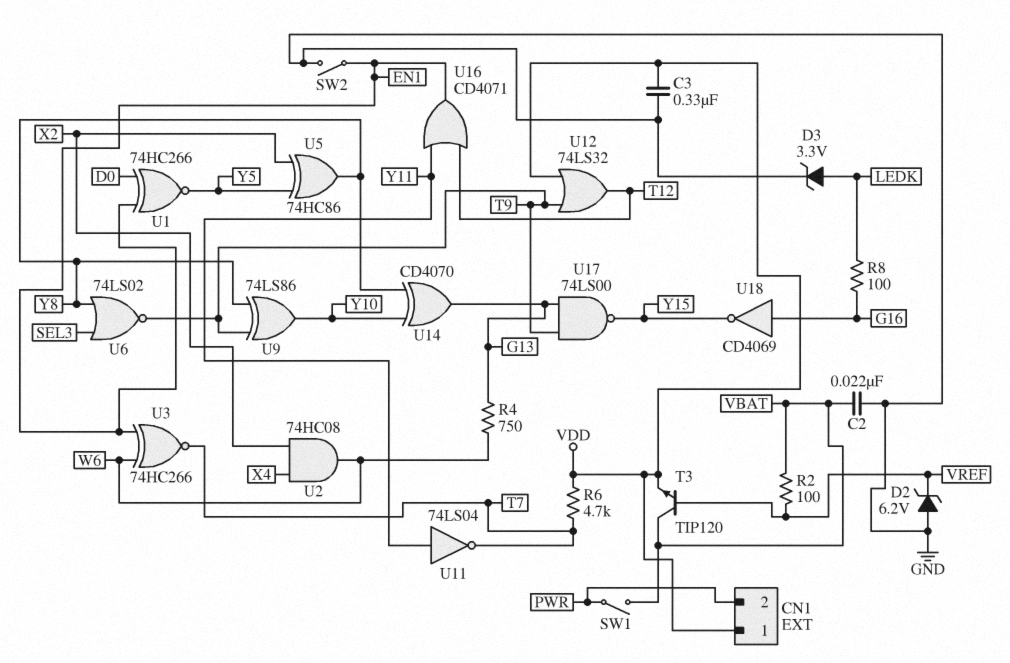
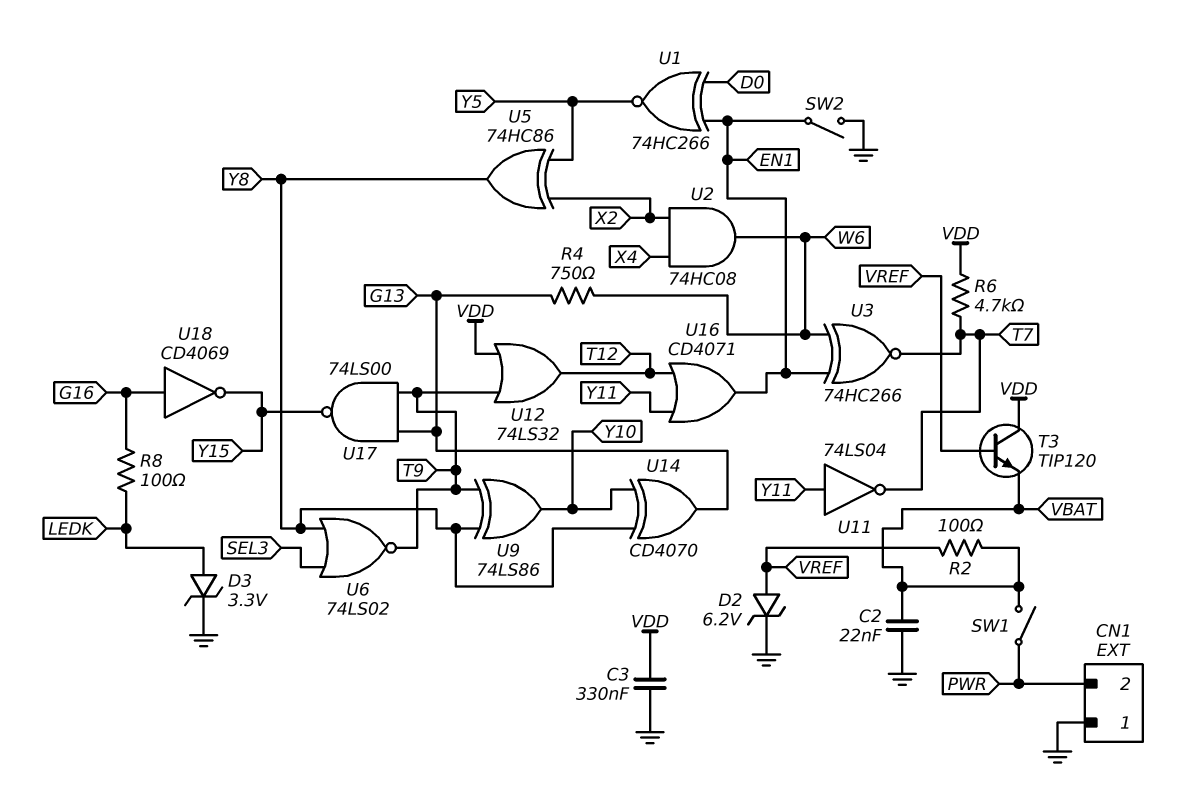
CN1 pin 1: VDD -> GND
D2: zener 6.2V (A GND, K VREF) -> zener 6.2V (A VREF, K GND)
T3: NPN TIP120 (B VREF, C VBAT, E VDD) -> NPN TIP120 (B VREF, C VDD, E VBAT)

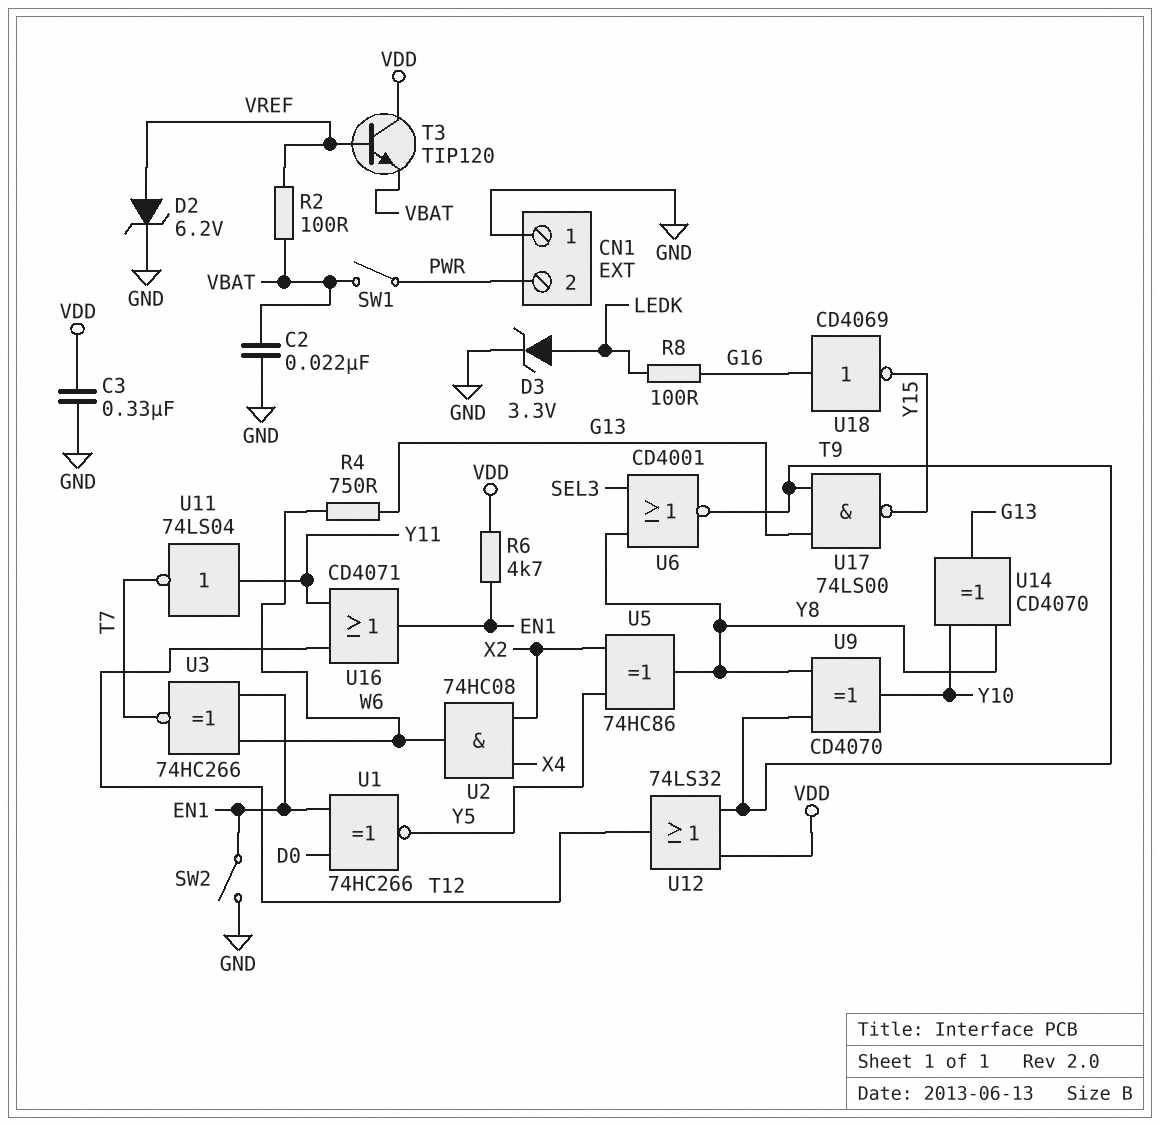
R6: 4.7k (T7, VDD) -> 4.7k (EN1, VDD)
U6: NOR 74LS02 (in SEL3, in Y8, out T9) -> NOR CD4001 (in SEL3, in Y8, out T9)
U9: XOR 74LS86 (in T9, in Y8, out Y10) -> XOR CD4070 (in T9, in Y8, out Y10)

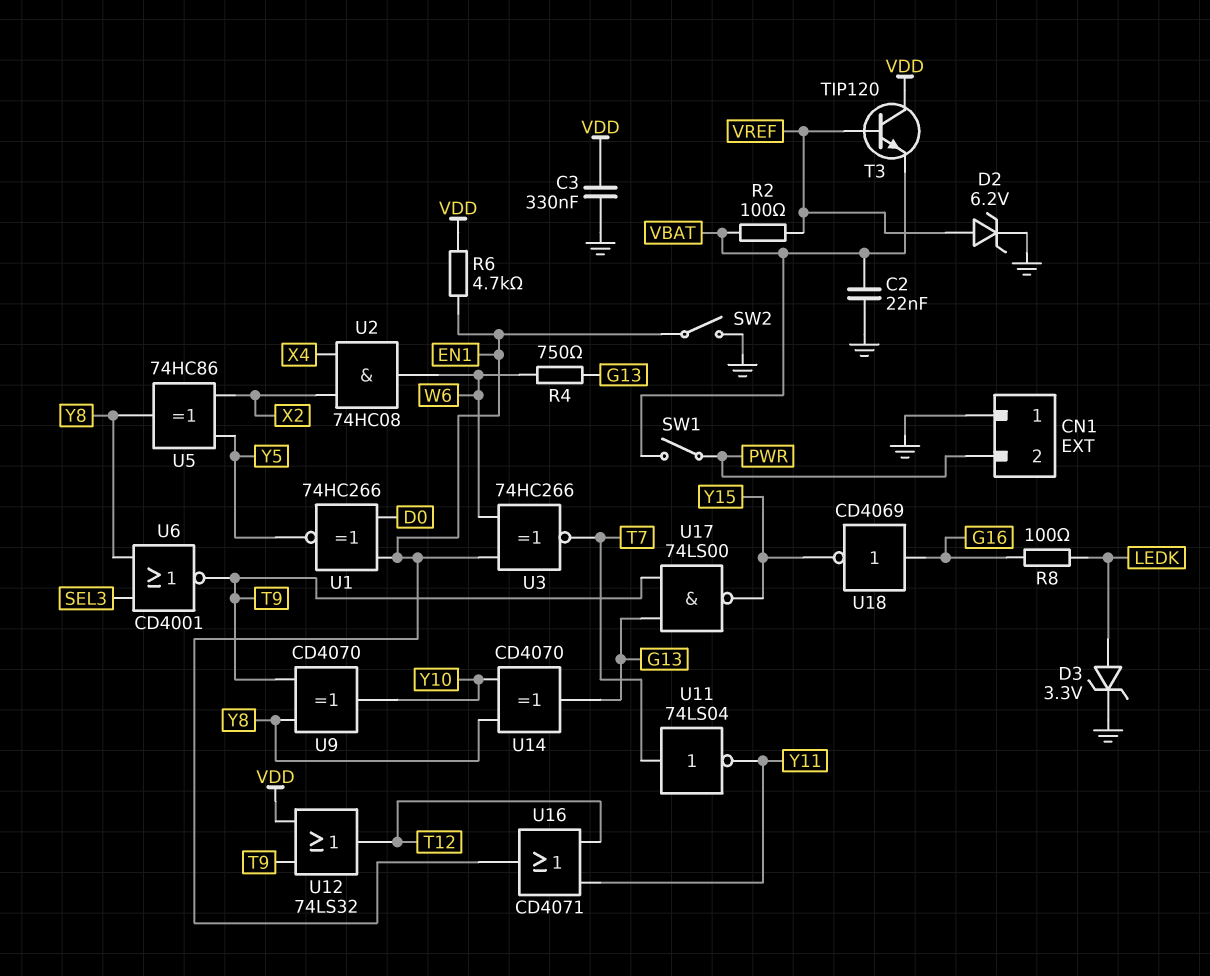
U11: NOT 74LS04 (in Y11, out T7) -> NOT 74LS04 (in T7, out Y11)

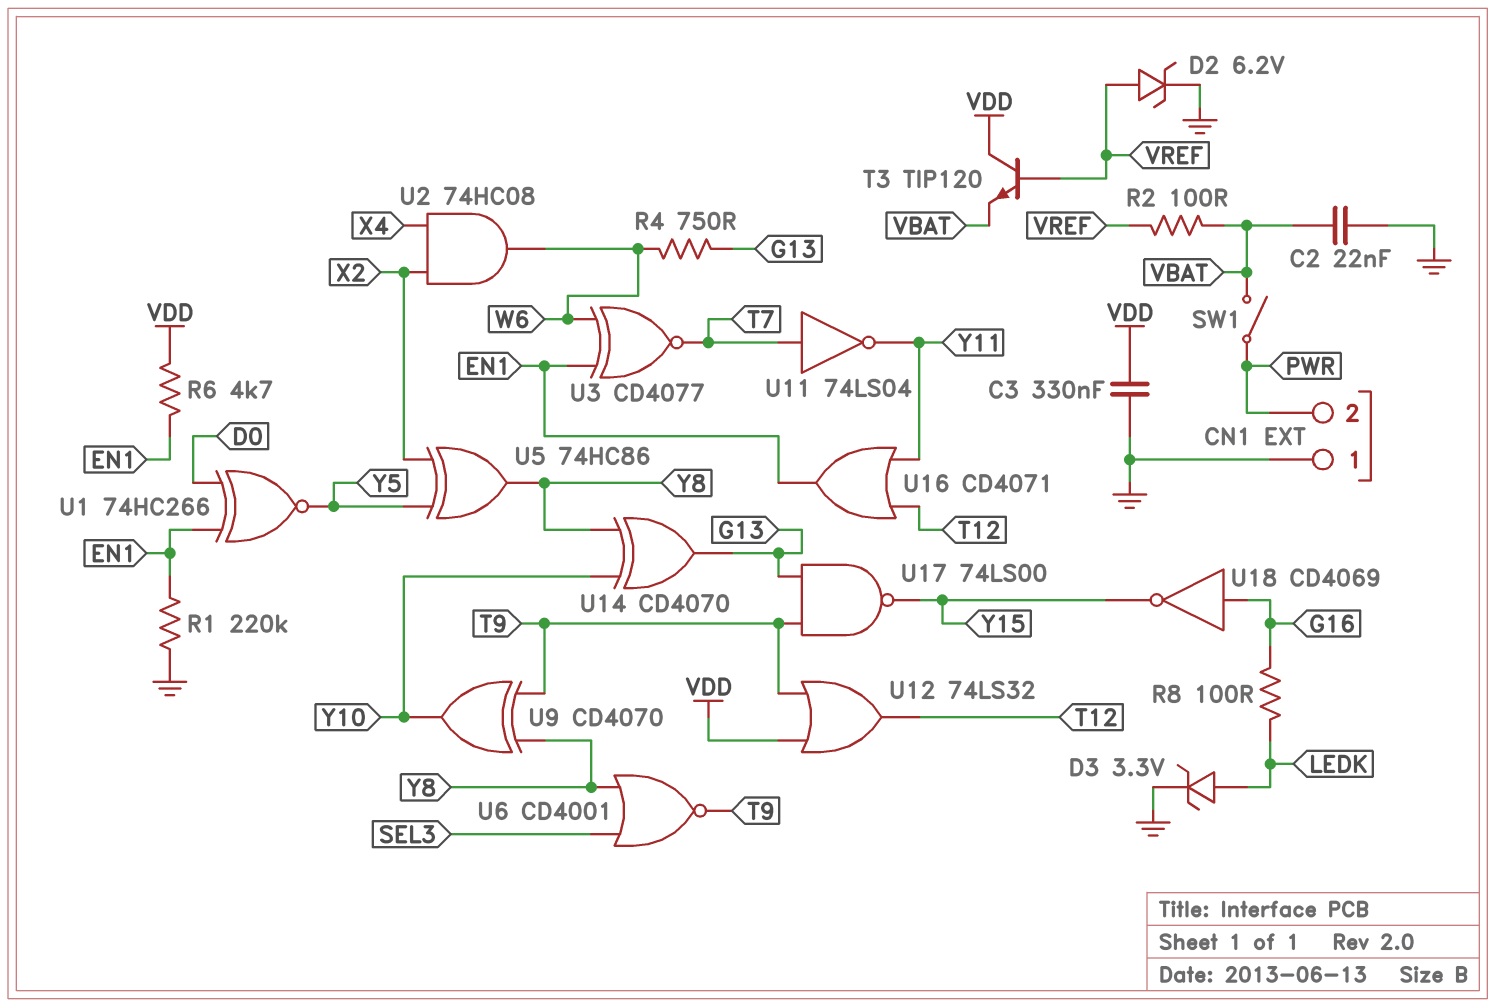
R1: none -> 220k (EN1, GND)
SW2: switch (EN1, GND) -> none
U3: XNOR 74HC266 (in EN1, in W6, out T7) -> XNOR CD4077 (in EN1, in W6, out T7)

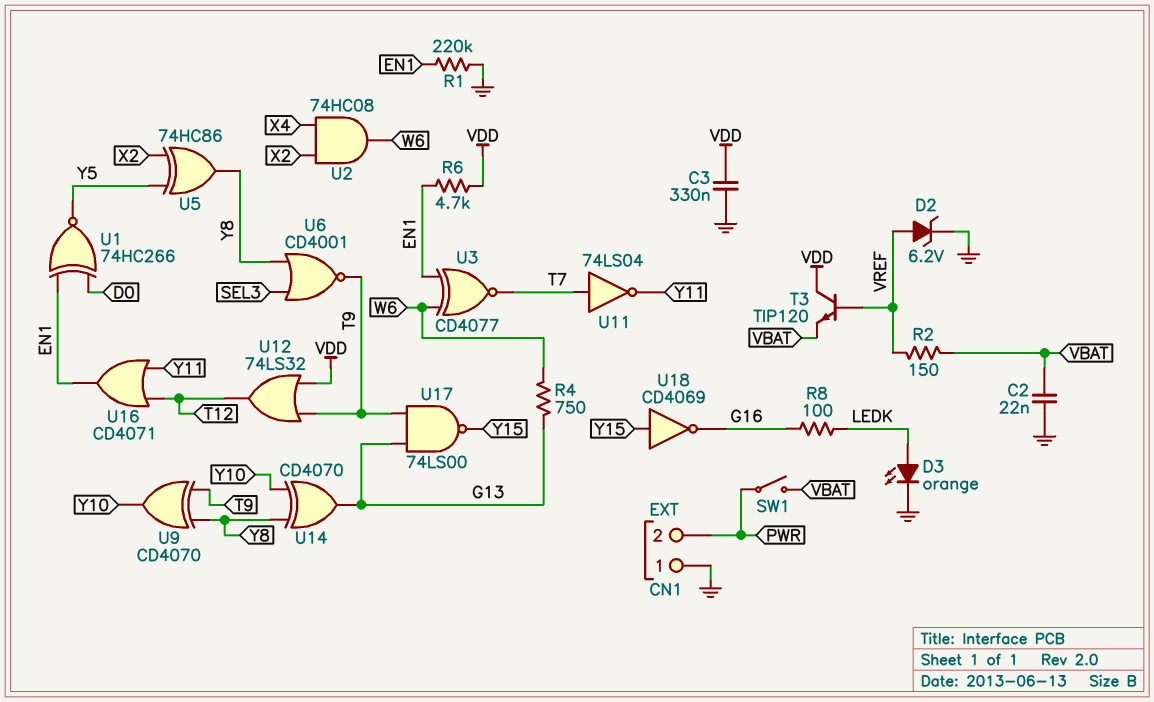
D3: zener 3.3V (A LEDK, K GND) -> LED orange (A LEDK, K GND)
R2: 100 (VBAT, VREF) -> 150 (VBAT, VREF)
U18: NOT CD4069 (in G16, out Y15) -> NOT CD4069 (in Y15, out G16)

